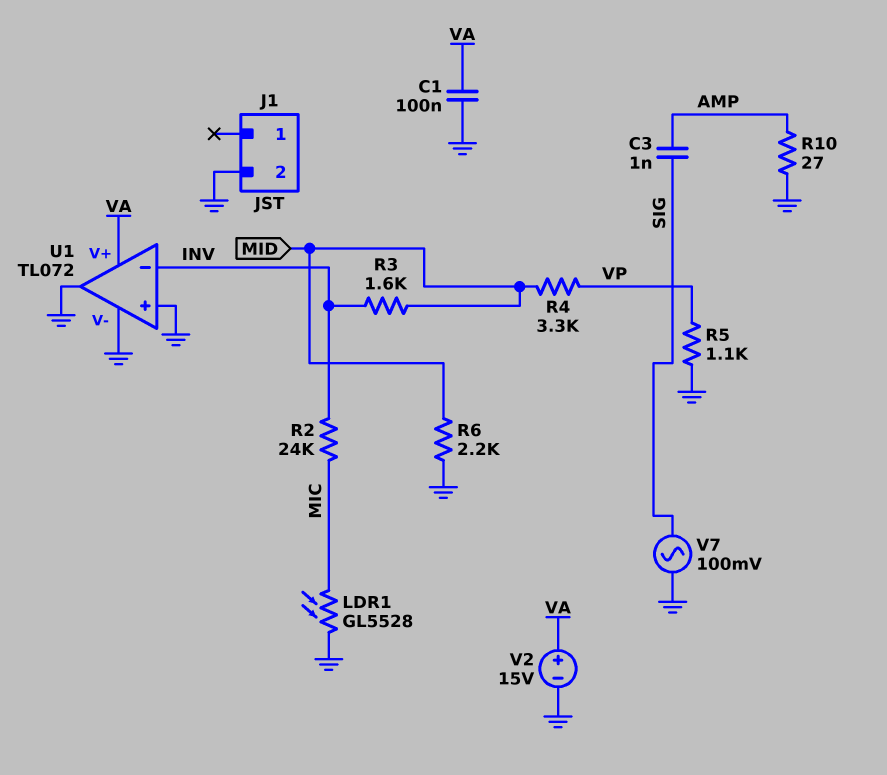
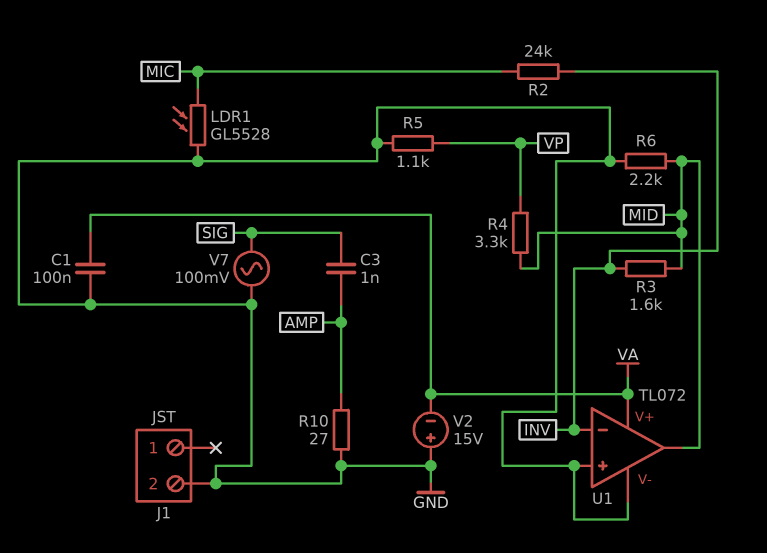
U1 pin out: GND -> MID
V2: 15V (plus VA, minus GND) -> 15V (plus GND, minus VA)

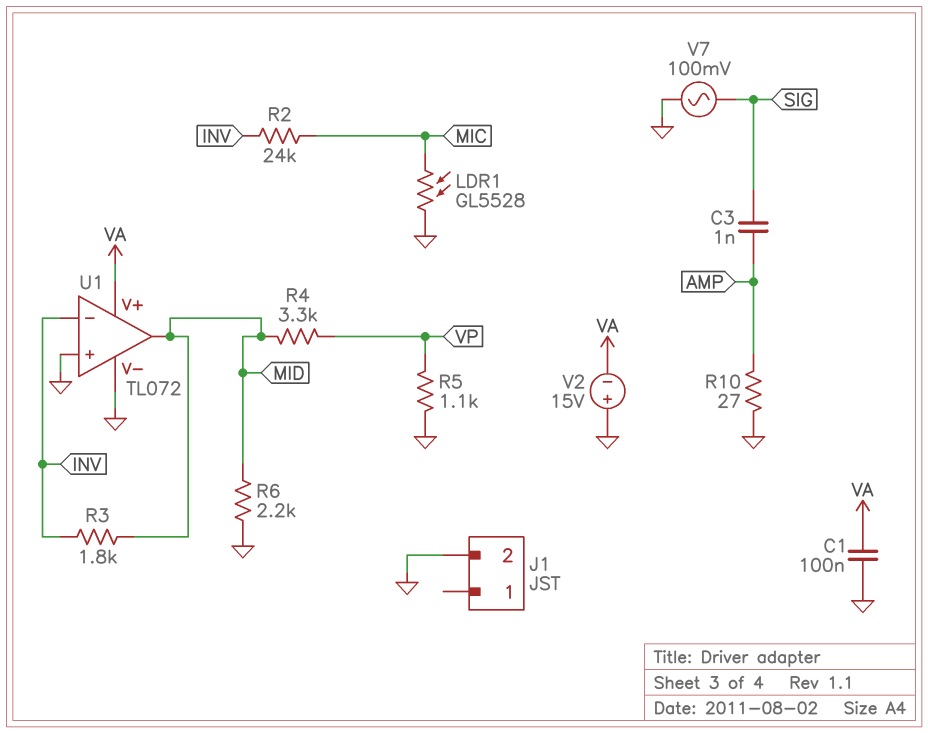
R3: 1.6k (INV, MID) -> 1.8k (INV, MID)

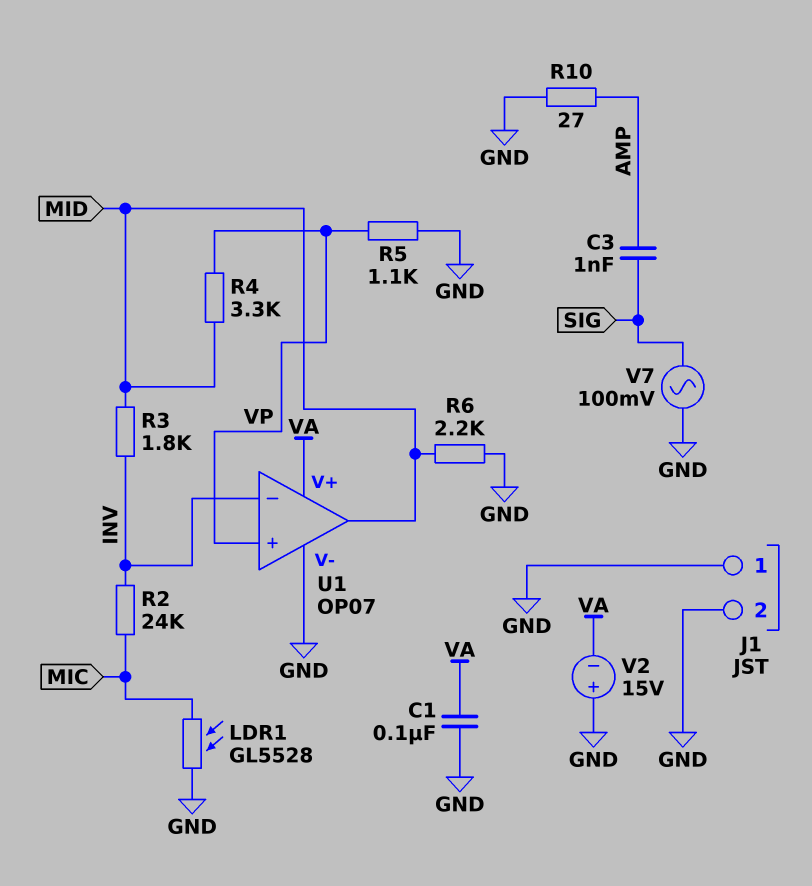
J1 pin 1: none -> GND
U1: TL072 -> OP07
U1 pin in+: GND -> VP

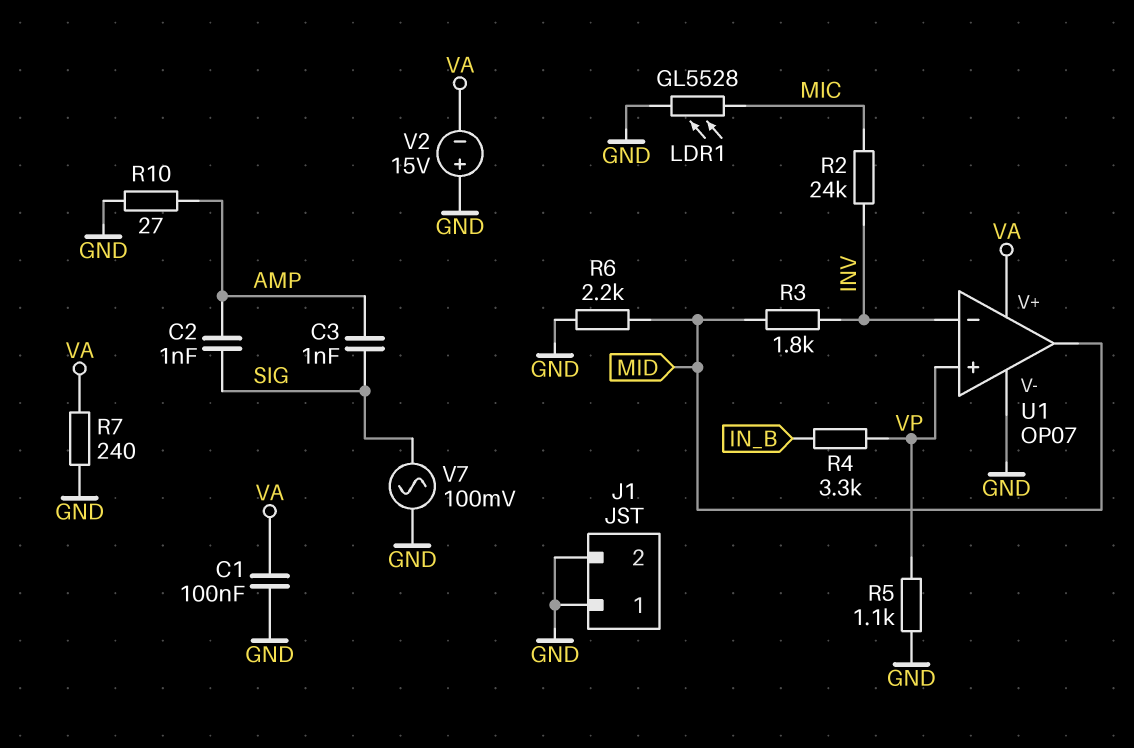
C2: none -> 1nF (AMP, SIG)
R4: 3.3k (MID, VP) -> 3.3k (IN_B, VP)
R7: none -> 240 (GND, VA)

